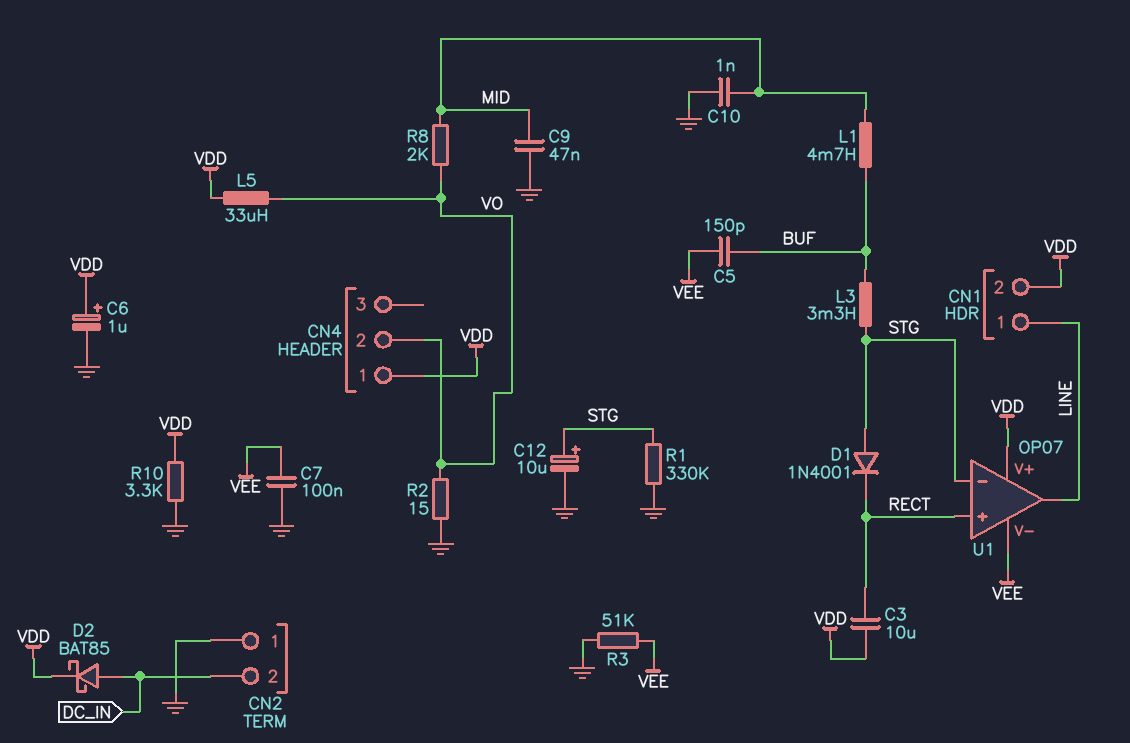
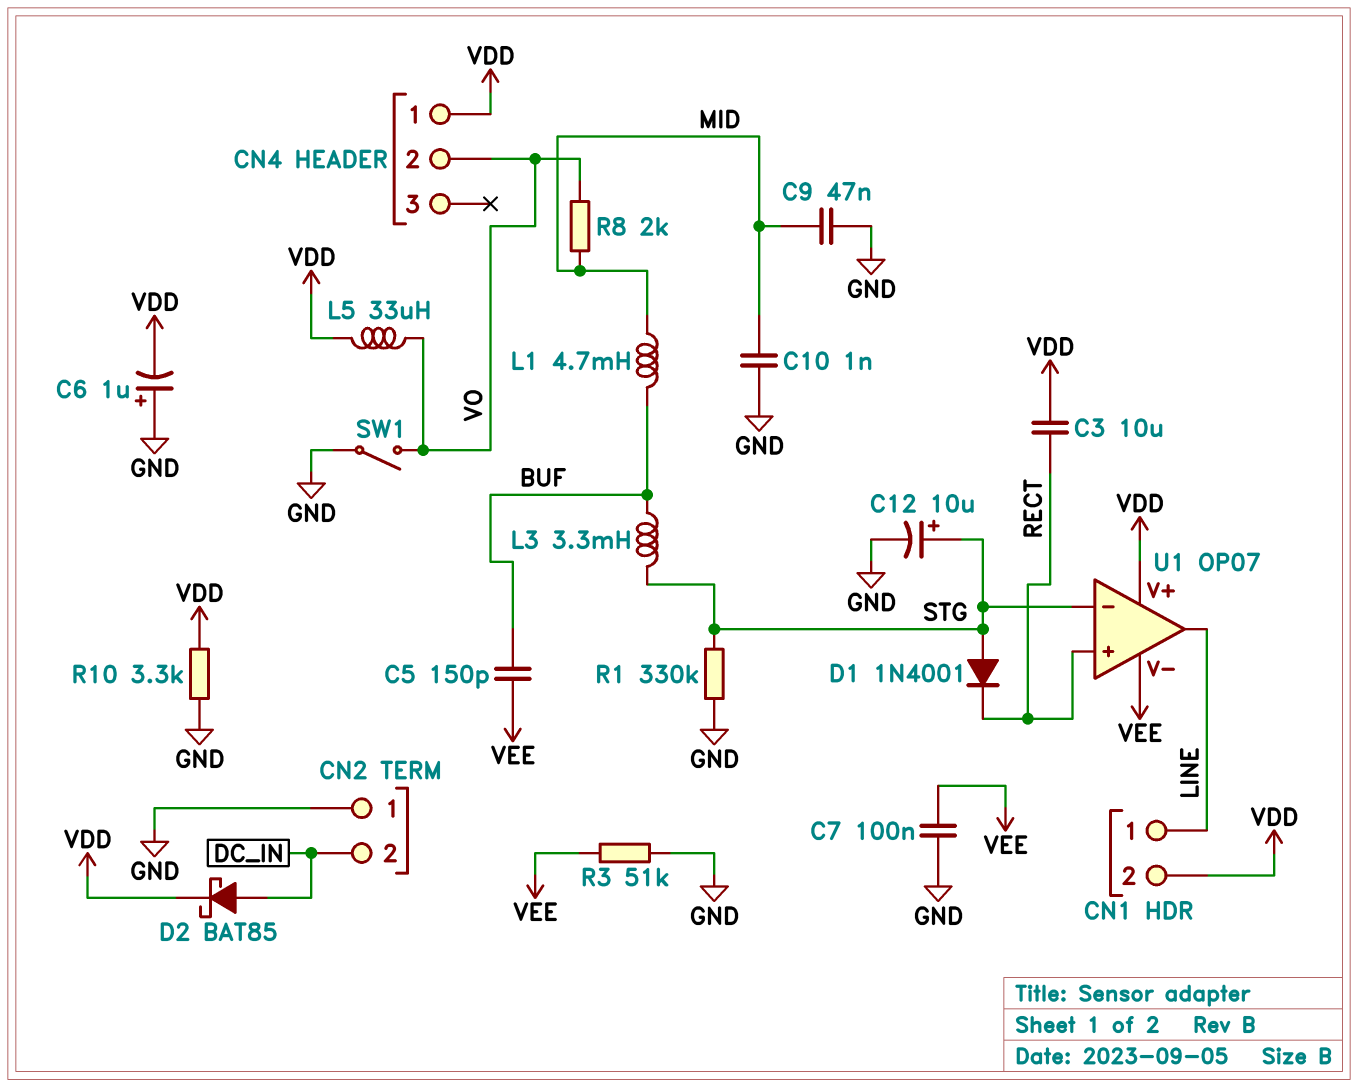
C6: 1uF (plus VDD, minus GND) -> 1uF (plus GND, minus VDD)
R2: 15 (GND, VO) -> none
SW1: none -> switch (GND, VO)

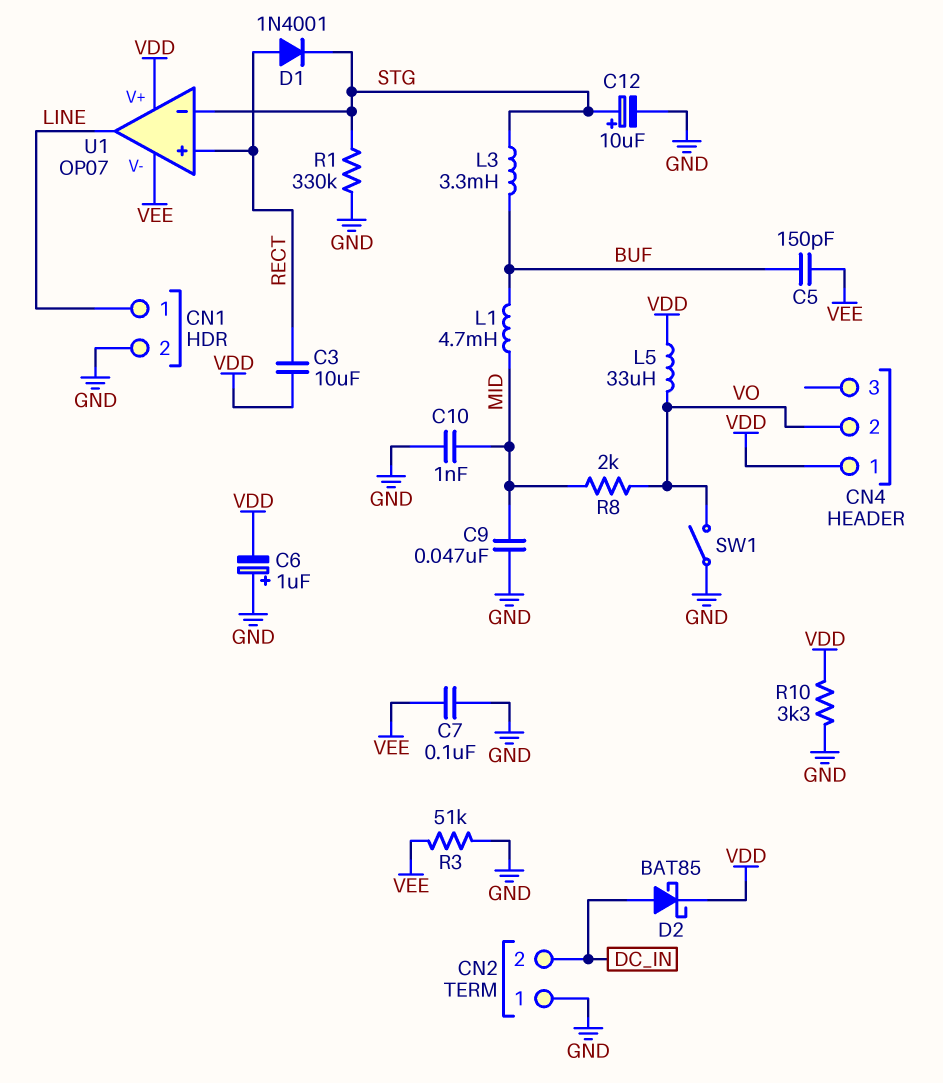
CN1 pin 2: VDD -> GND
D1: diode 1N4001 (A STG, K RECT) -> diode 1N4001 (A RECT, K STG)

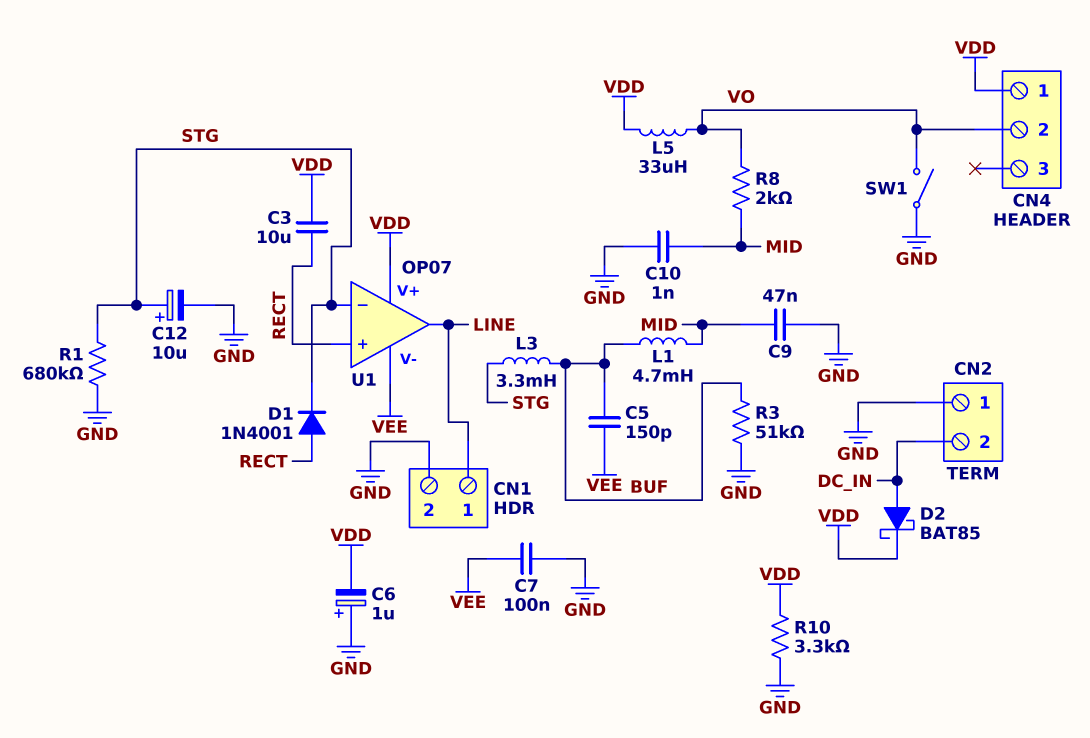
R1: 330k (GND, STG) -> 680k (GND, STG)
R3: 51k (GND, VEE) -> 51k (BUF, GND)

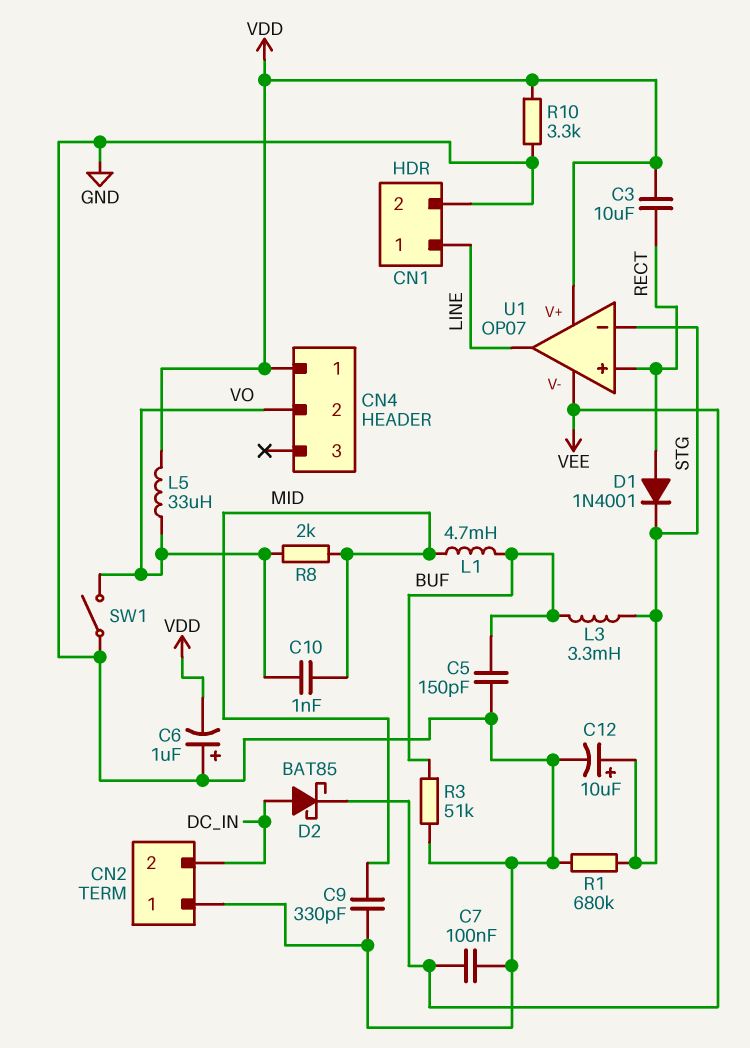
C5: 150pF (BUF, VEE) -> 150pF (BUF, GND)
C9: 47nF (GND, MID) -> 330pF (GND, MID)
C10: 1nF (GND, MID) -> 1nF (MID, VO)
D2: schottky BAT85 (A DC_IN, K VDD) -> schottky BAT85 (A DC_IN, K VEE)

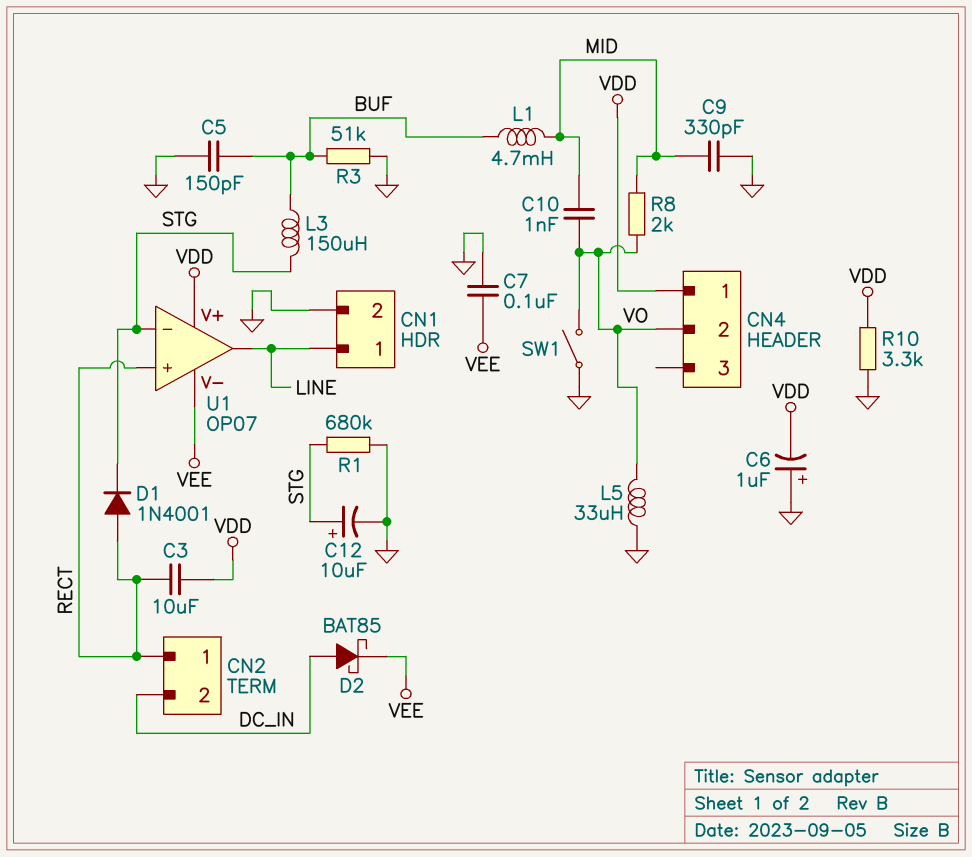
CN2 pin 1: GND -> RECT
L3: 3.3mH (BUF, STG) -> 150uH (BUF, STG)
L5: 33uH (VDD, VO) -> 33uH (GND, VO)

